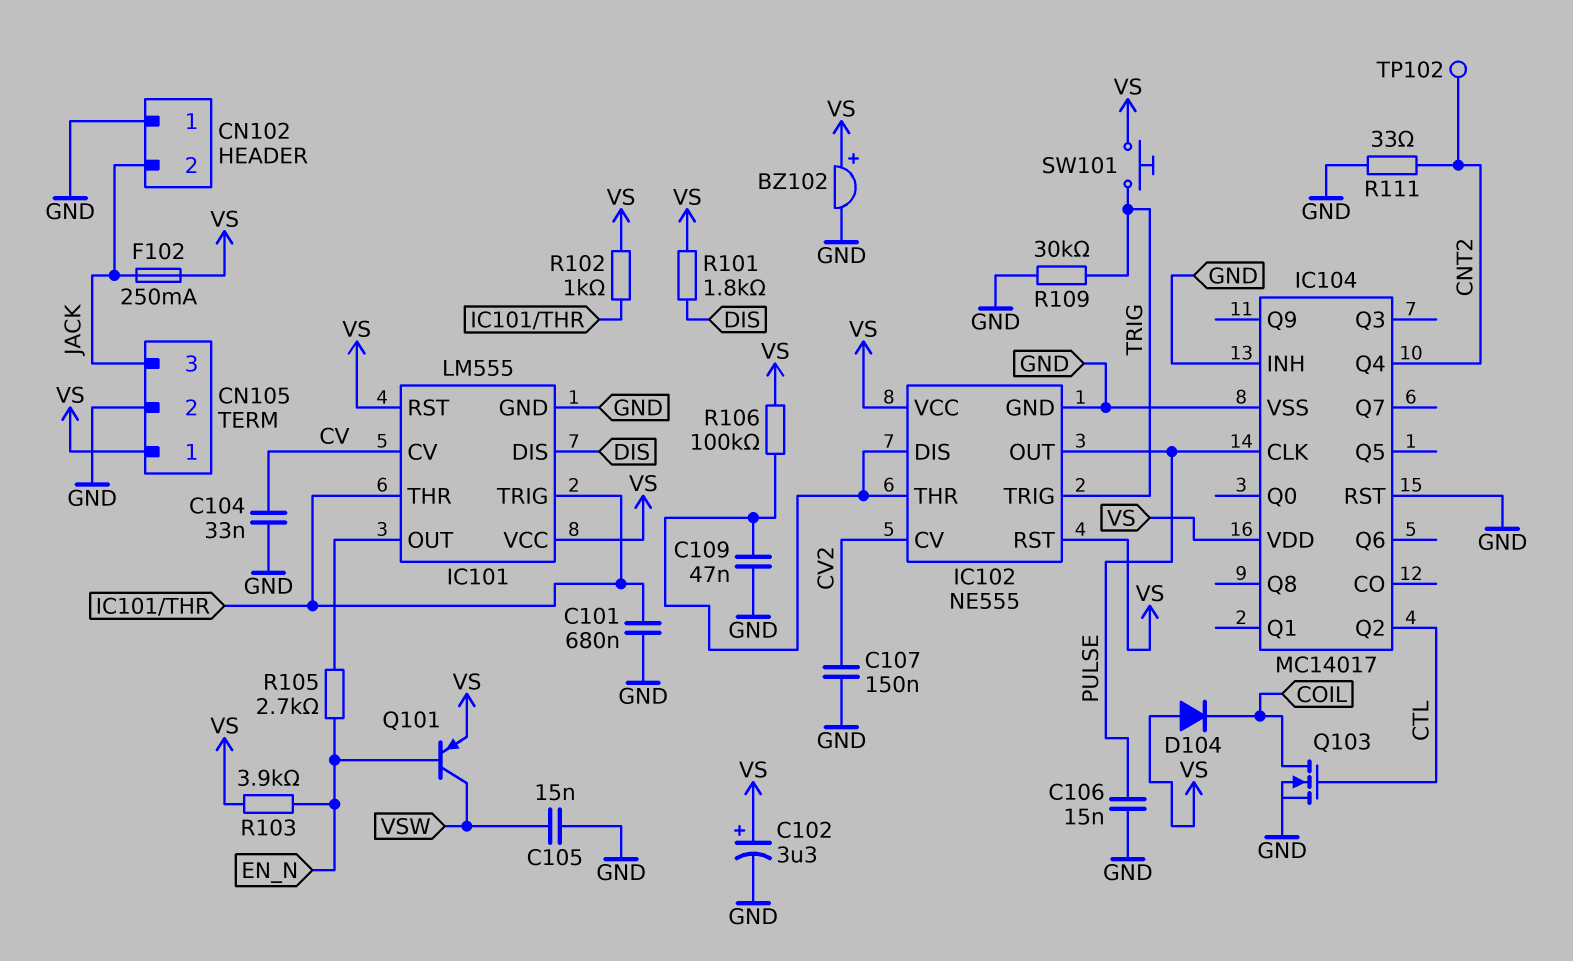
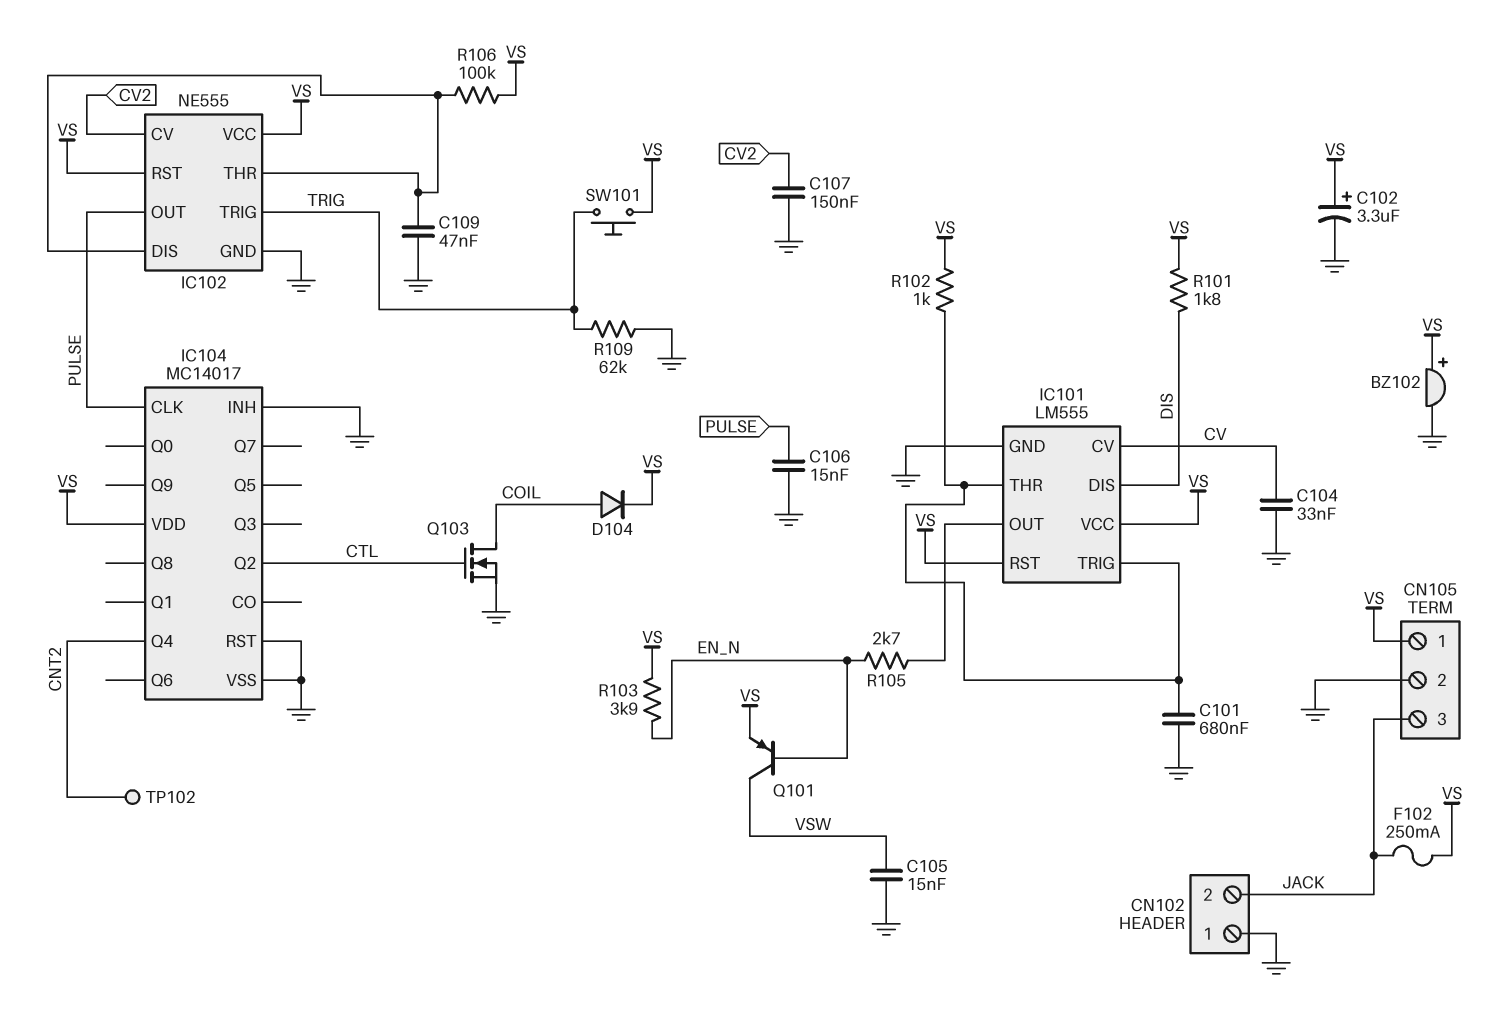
D104: diode (A VS, K COIL) -> diode (A COIL, K VS)
R109: 30k (GND, TRIG) -> 62k (GND, TRIG)
R111: 33 (CNT2, GND) -> none

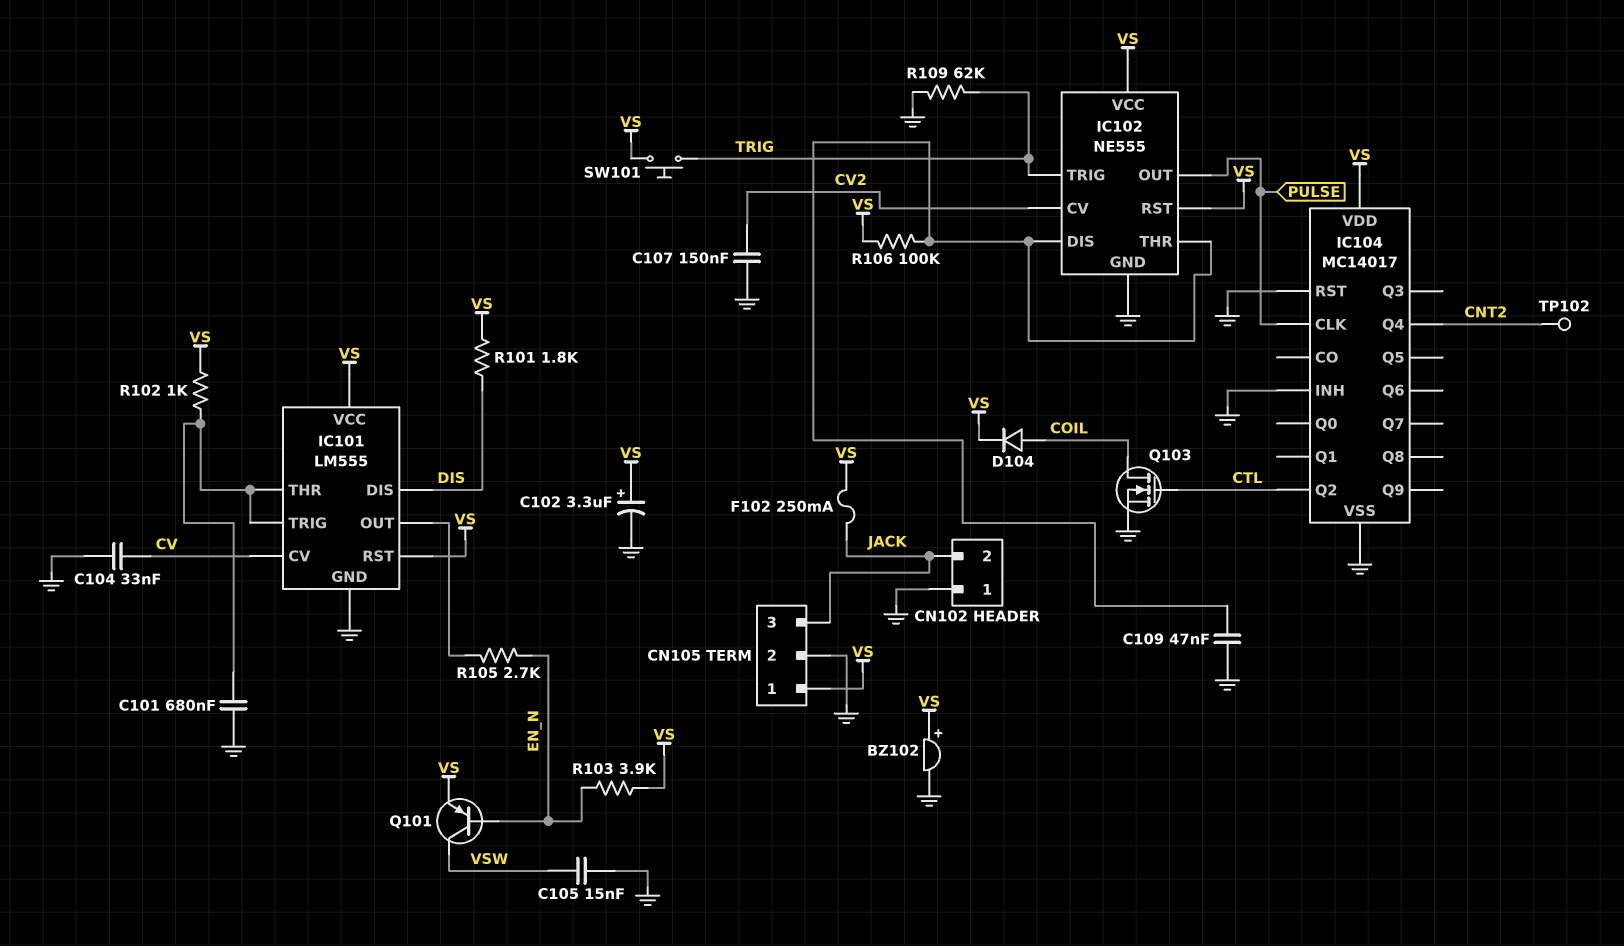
C106: 15nF (GND, PULSE) -> none

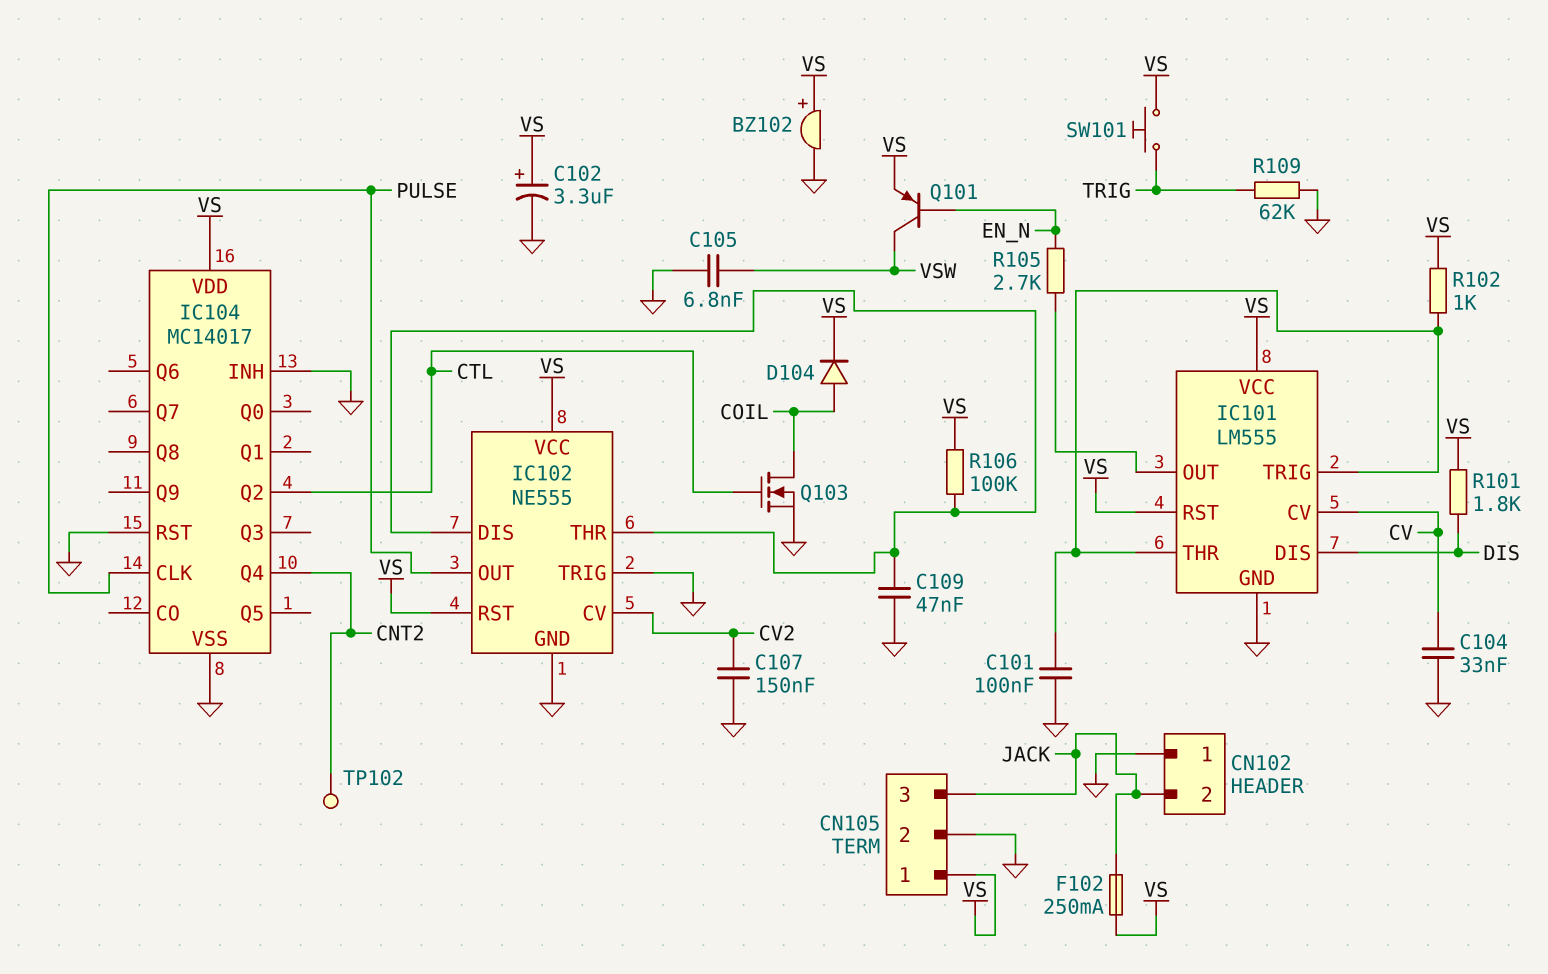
C101: 680nF (GND, IC101/THR) -> 100nF (GND, IC101/THR)
C105: 15nF (GND, VSW) -> 6.8nF (GND, VSW)
IC102 pin TRIG: TRIG -> GND
R103: 3.9k (EN_N, VS) -> none

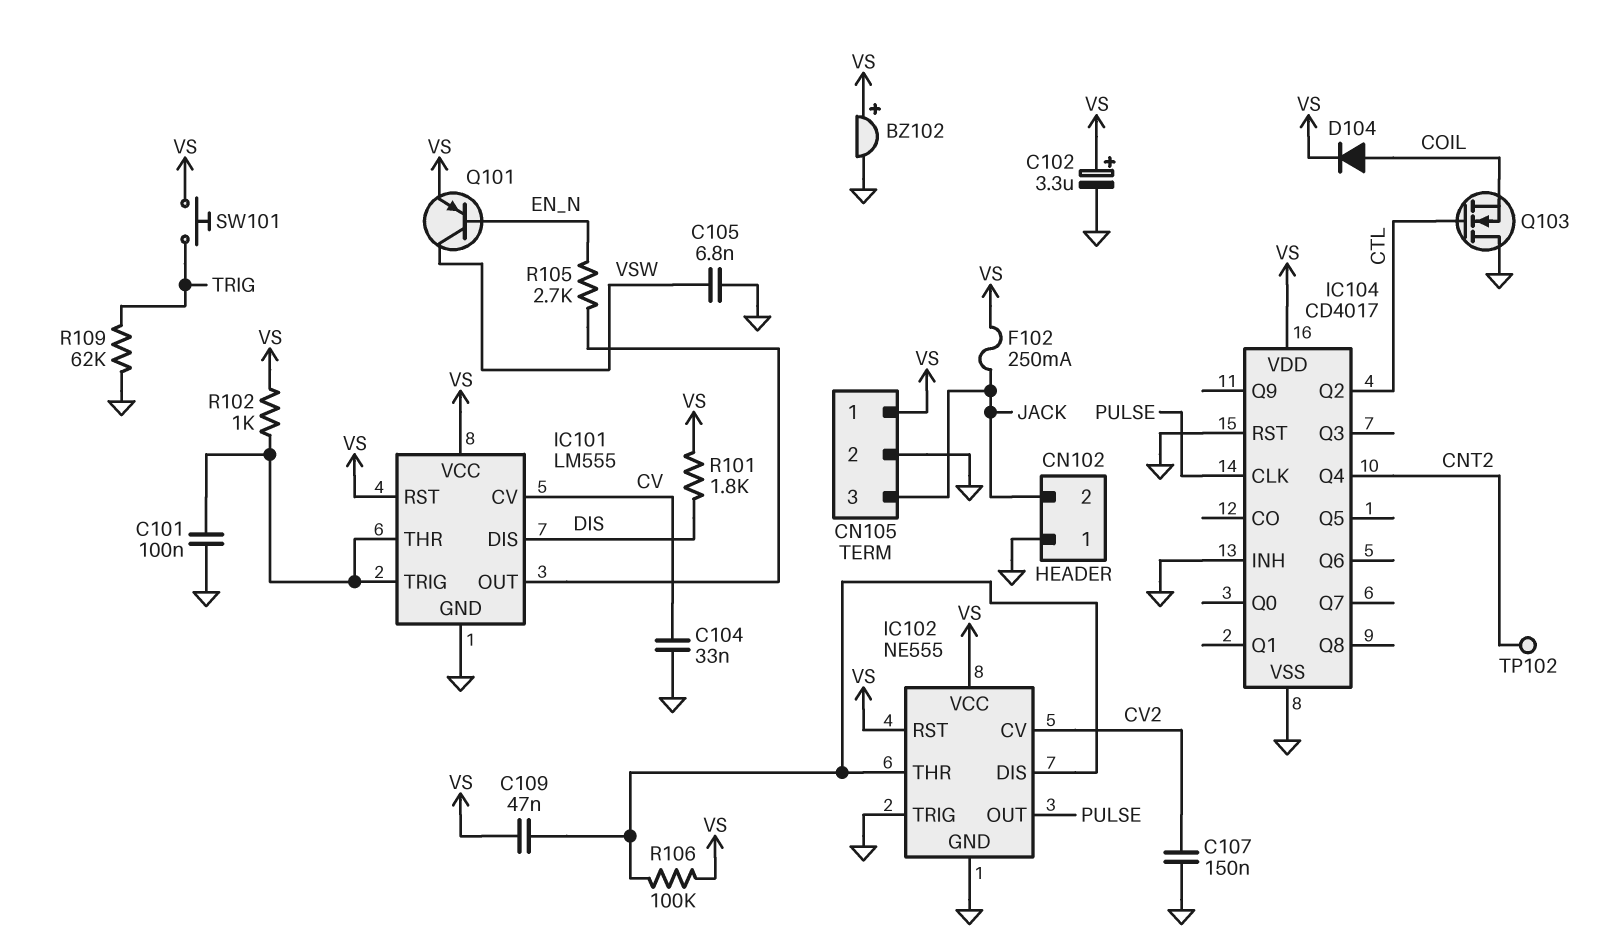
C109: 47nF (GND, IC102/DIS) -> 47nF (IC102/DIS, VS)
IC104: MC14017 -> CD4017
Q103: NMOS (G CTL, D COIL, S GND) -> NMOS (G CTL, D GND, S COIL)

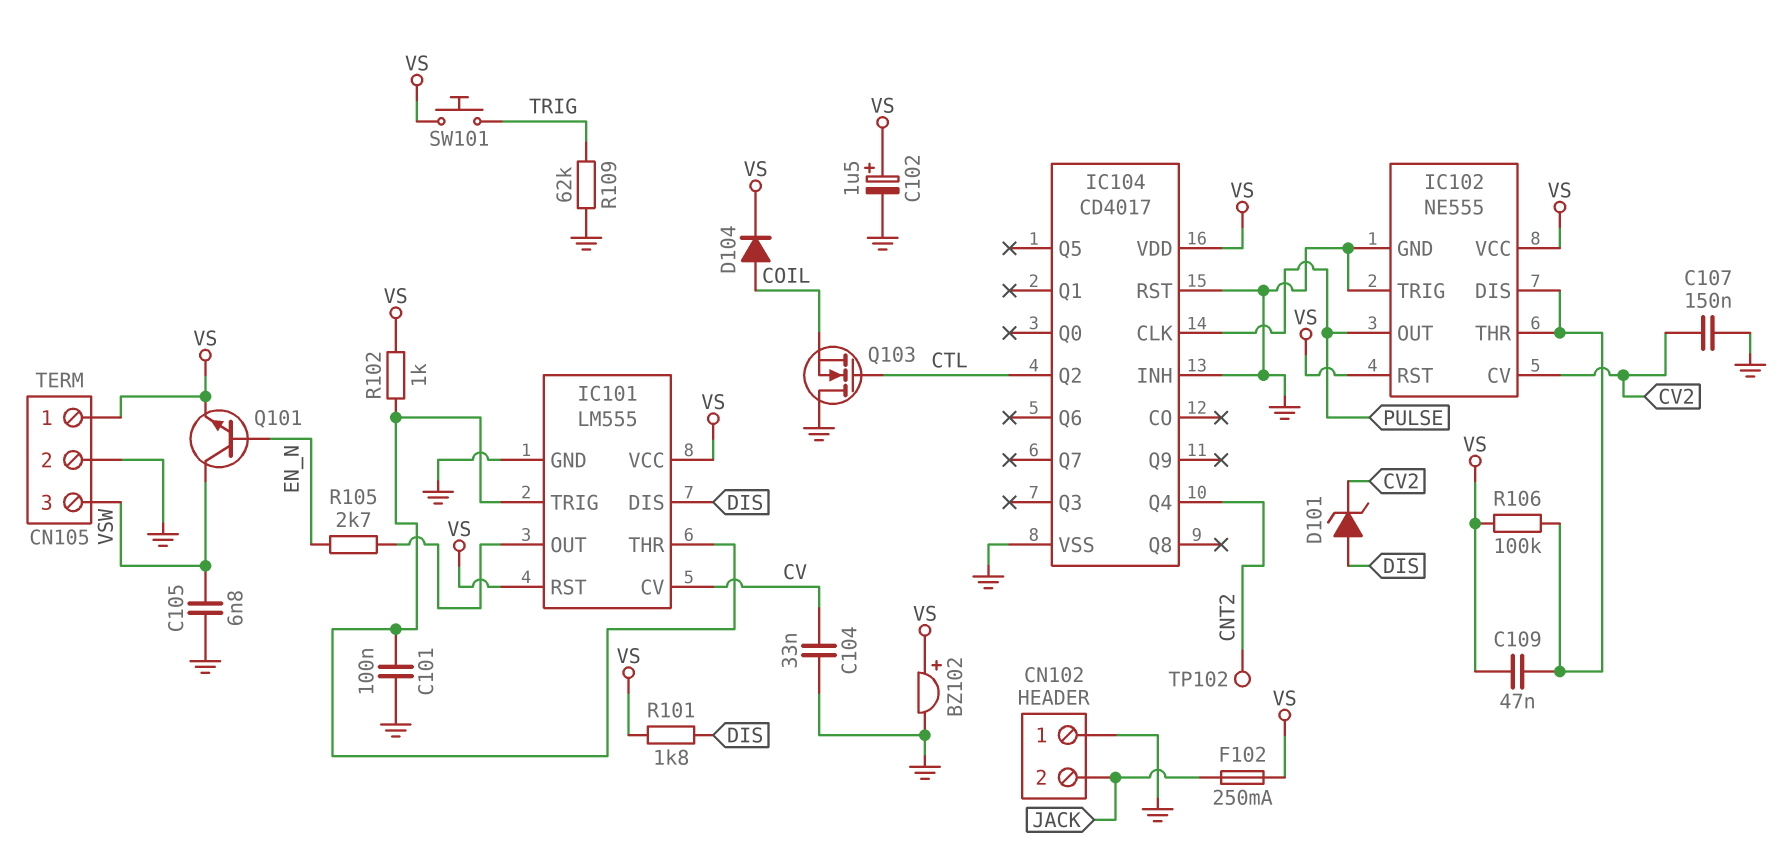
C102: 3.3uF (plus VS, minus GND) -> 1.5uF (plus VS, minus GND)
CN105 pin 3: JACK -> VSW
D101: none -> zener (A DIS, K CV2)
Q101: PNP (B EN_N, C VSW, E VS) -> NPN (B EN_N, C VSW, E VS)

